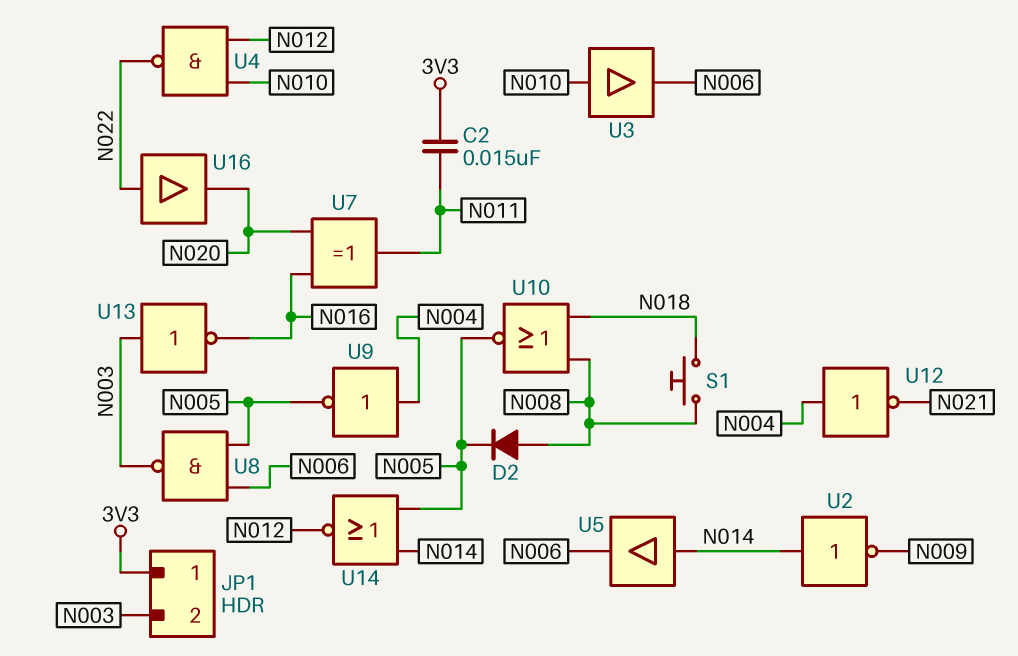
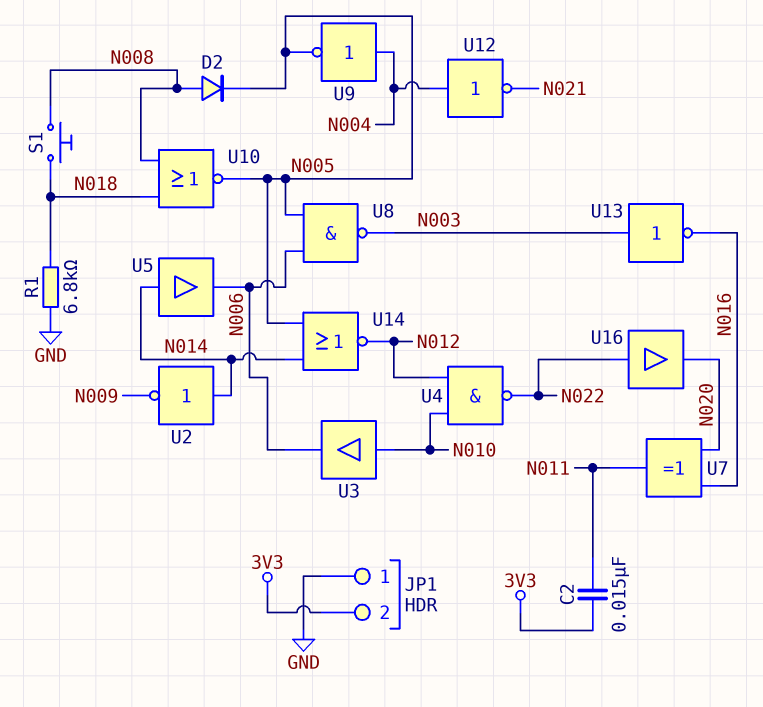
JP1 pin 1: 3V3 -> GND
JP1 pin 2: N003 -> 3V3
R1: none -> 6.8k (GND, N018)

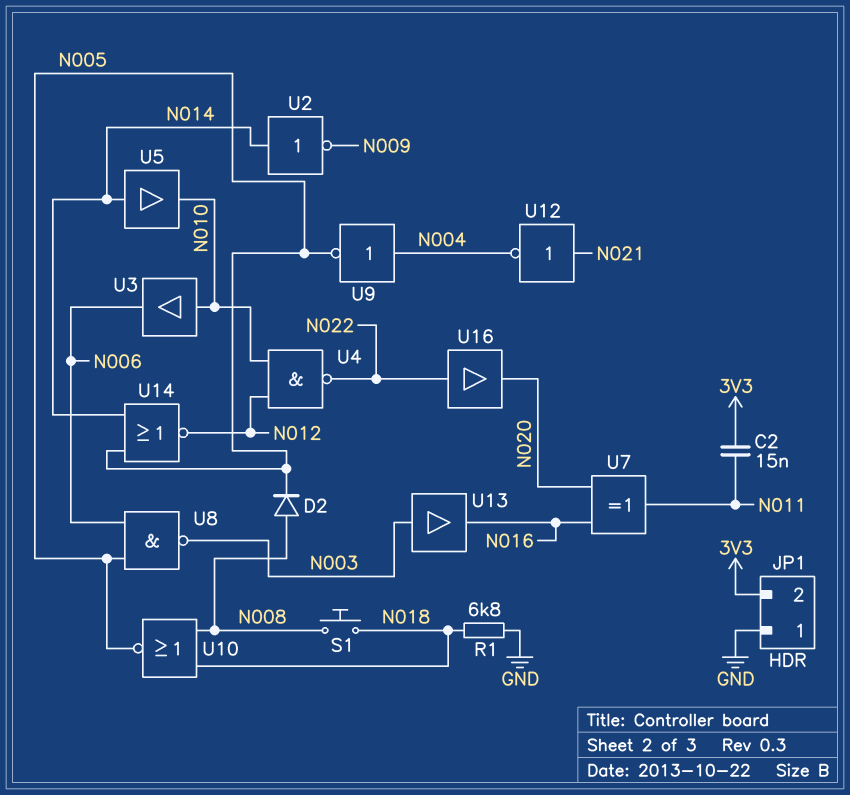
U5: buffer (in N014, out N006) -> buffer (in N014, out N010)
U12: NOT (in N004, out N021) -> NOT (in N021, out N004)
U13: NOT (in N003, out N016) -> buffer (in N003, out N016)

